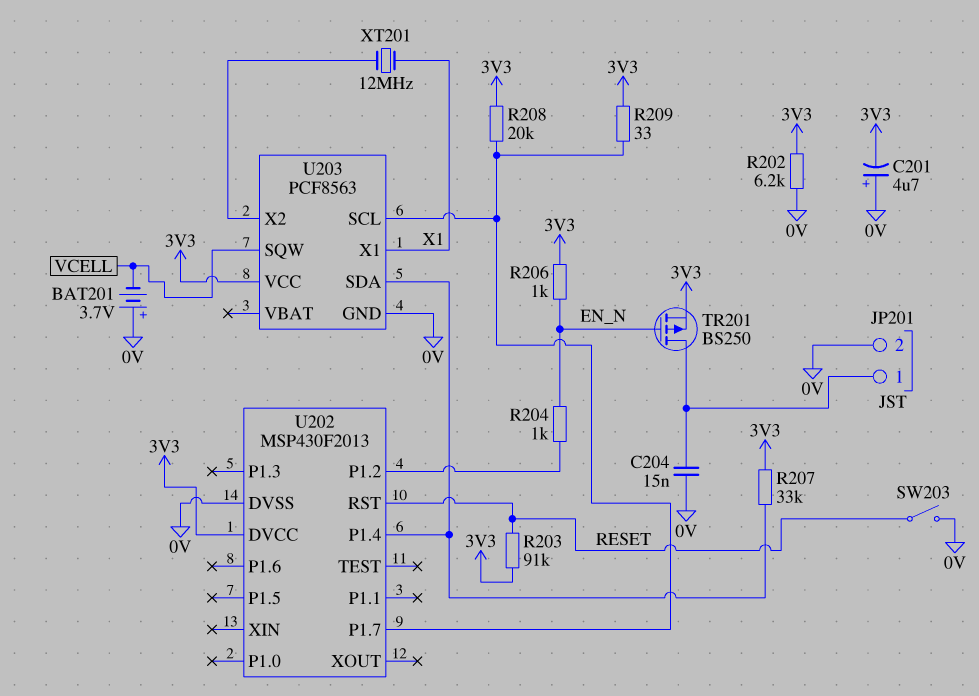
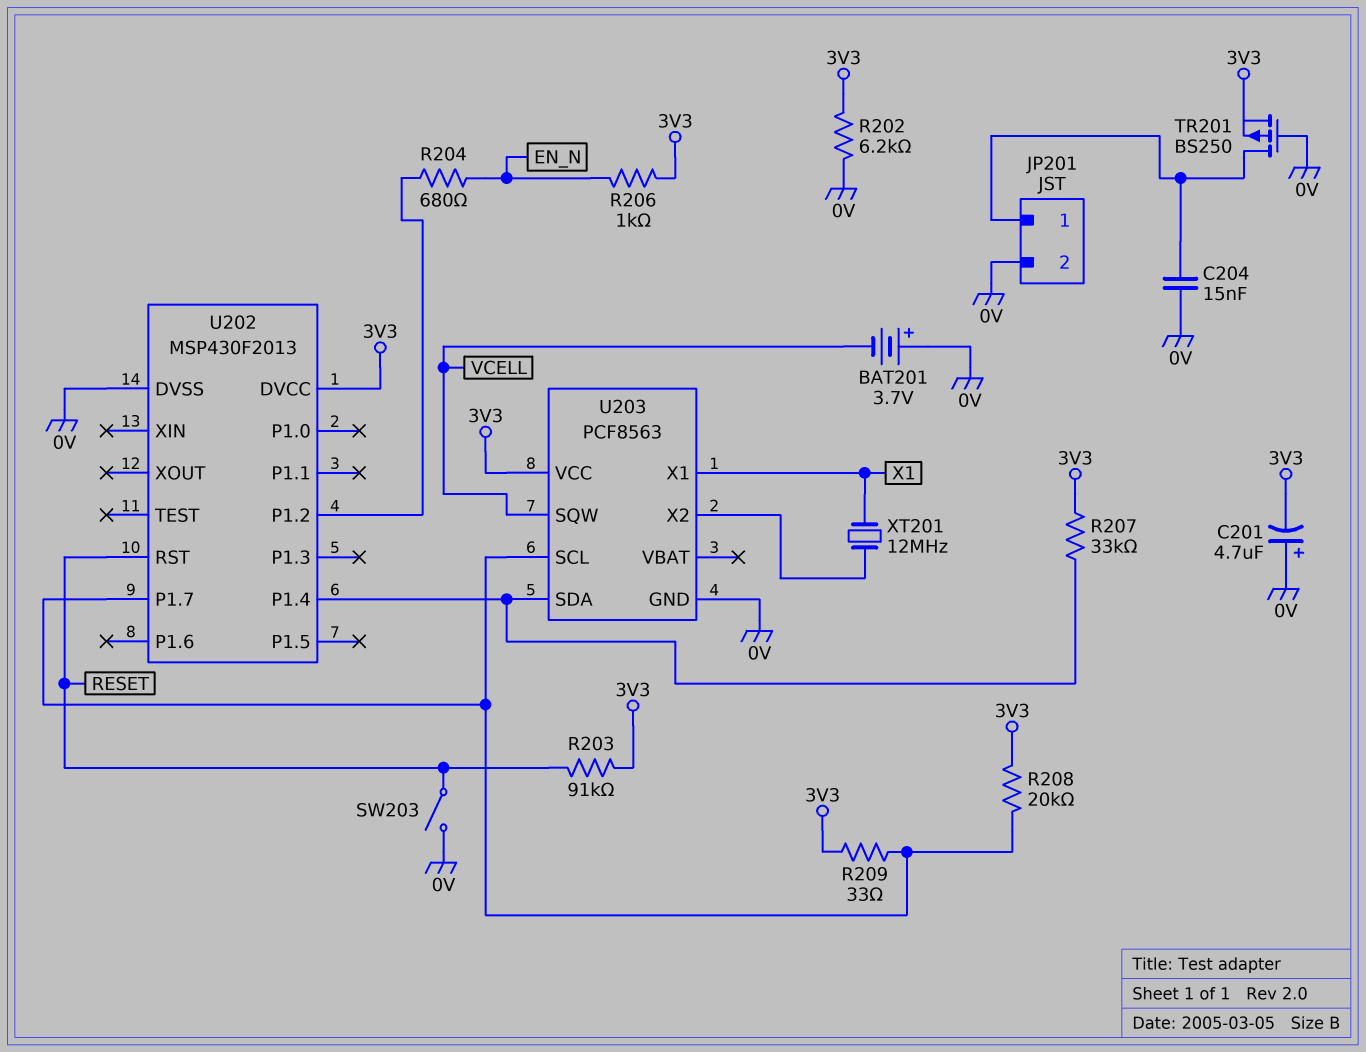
R204: 1k (EN_N, U202/P1.2) -> 680 (EN_N, U202/P1.2)
TR201: PMOS BS250 (G EN_N, D JP201/1, S 3V3) -> PMOS BS250 (G 0V, D JP201/1, S 3V3)

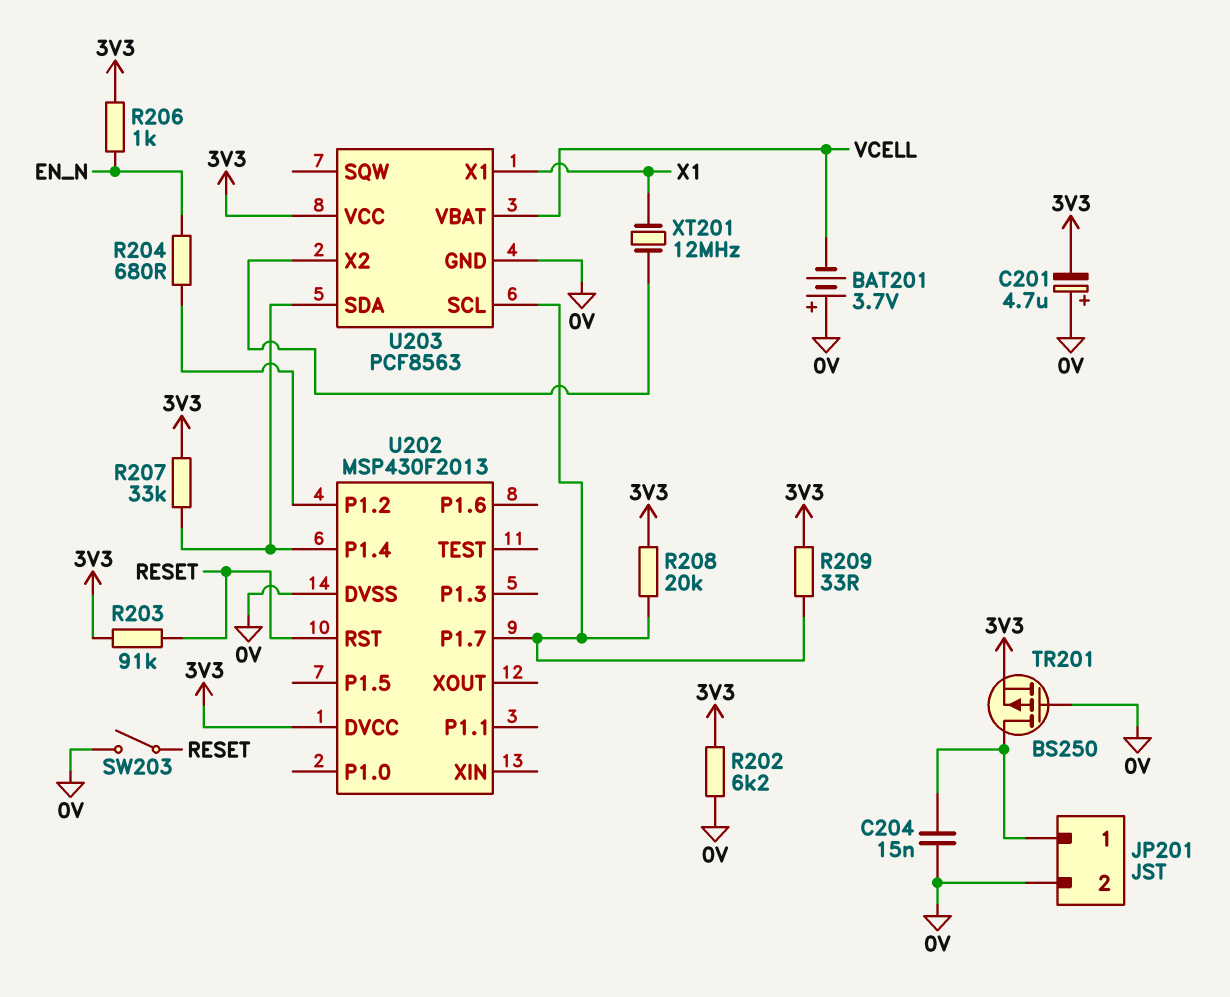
U203 pin SQW: VCELL -> none
U203 pin VBAT: none -> VCELL

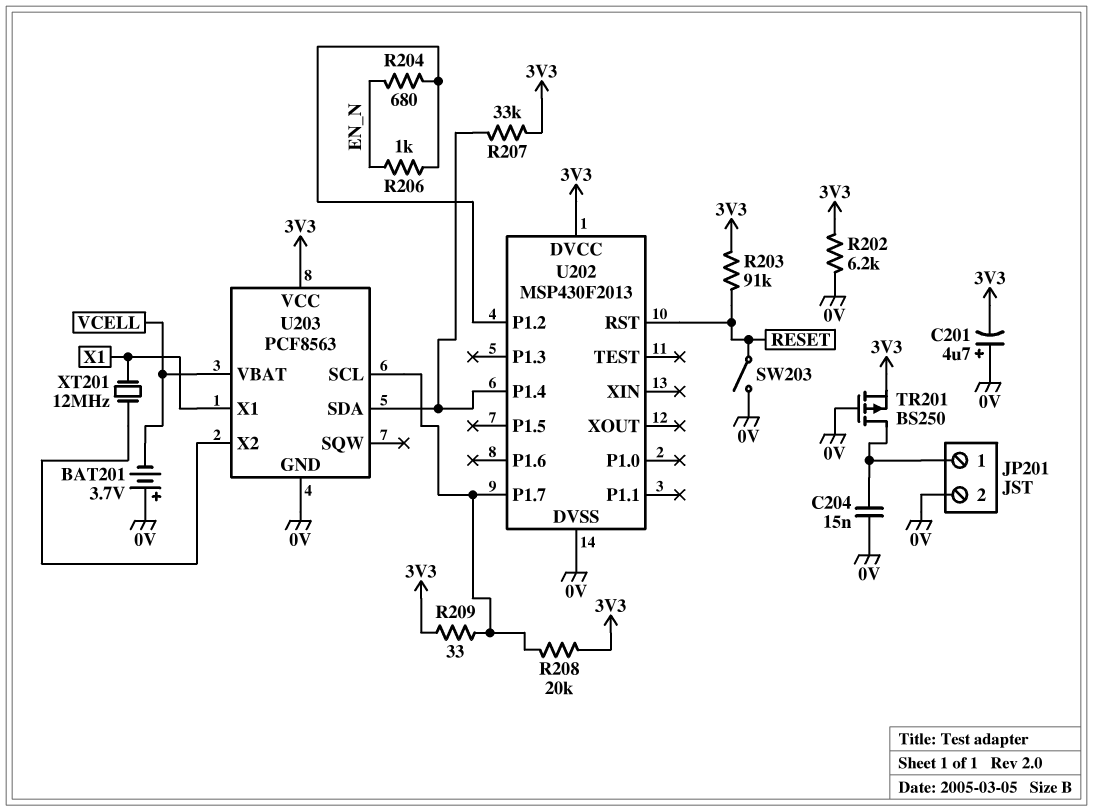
R206: 1k (3V3, EN_N) -> 1k (EN_N, U202/P1.2)

